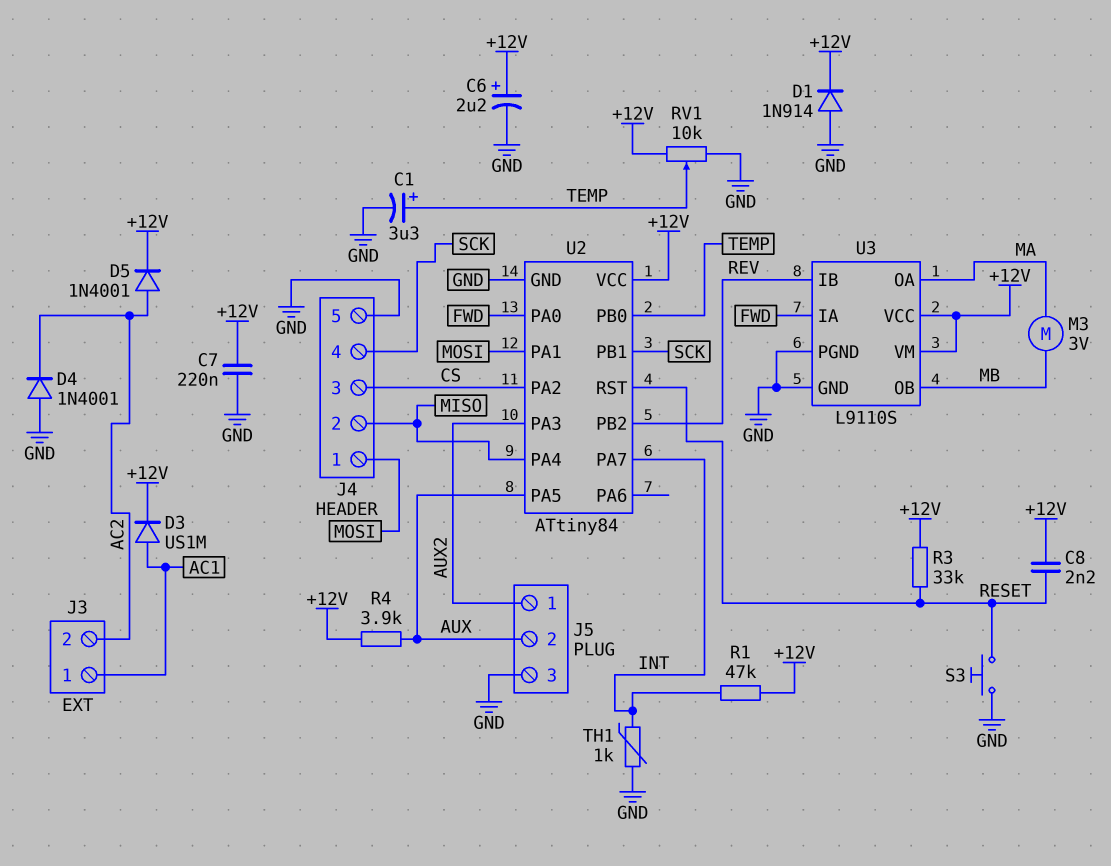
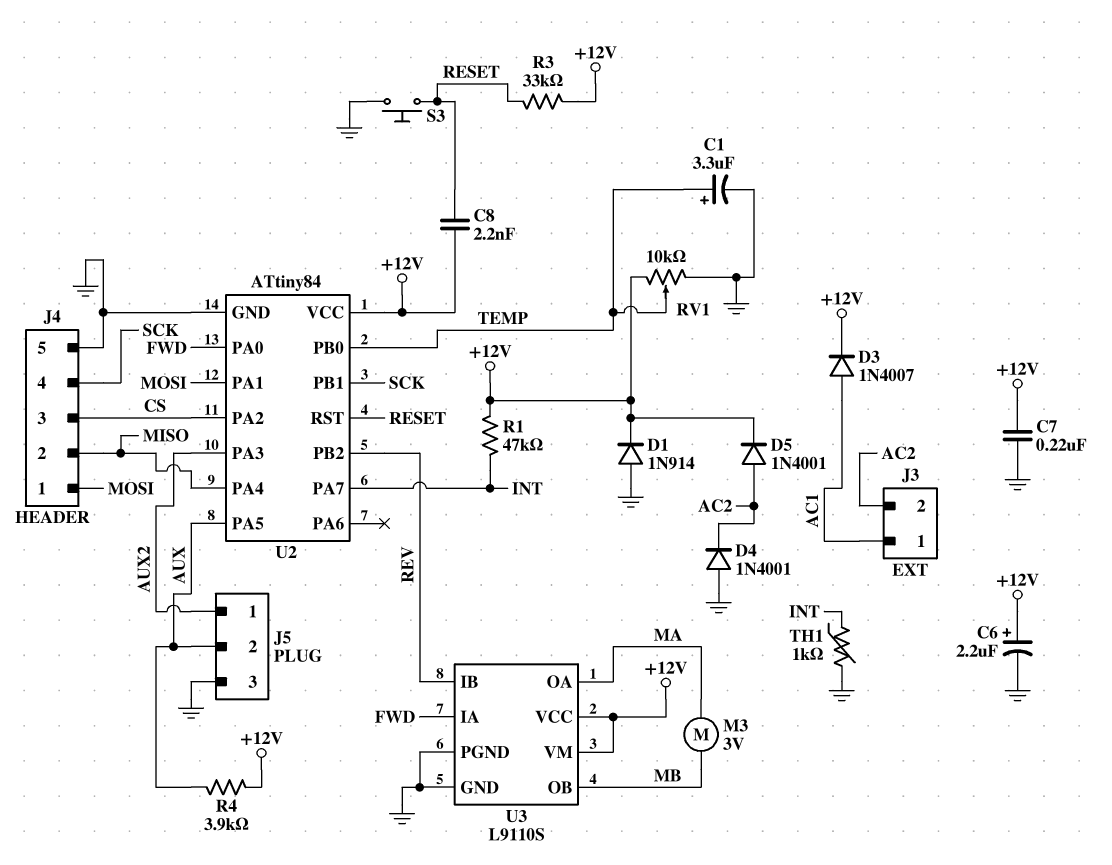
D3: diode US1M (A AC1, K +12V) -> diode 1N4007 (A AC1, K +12V)

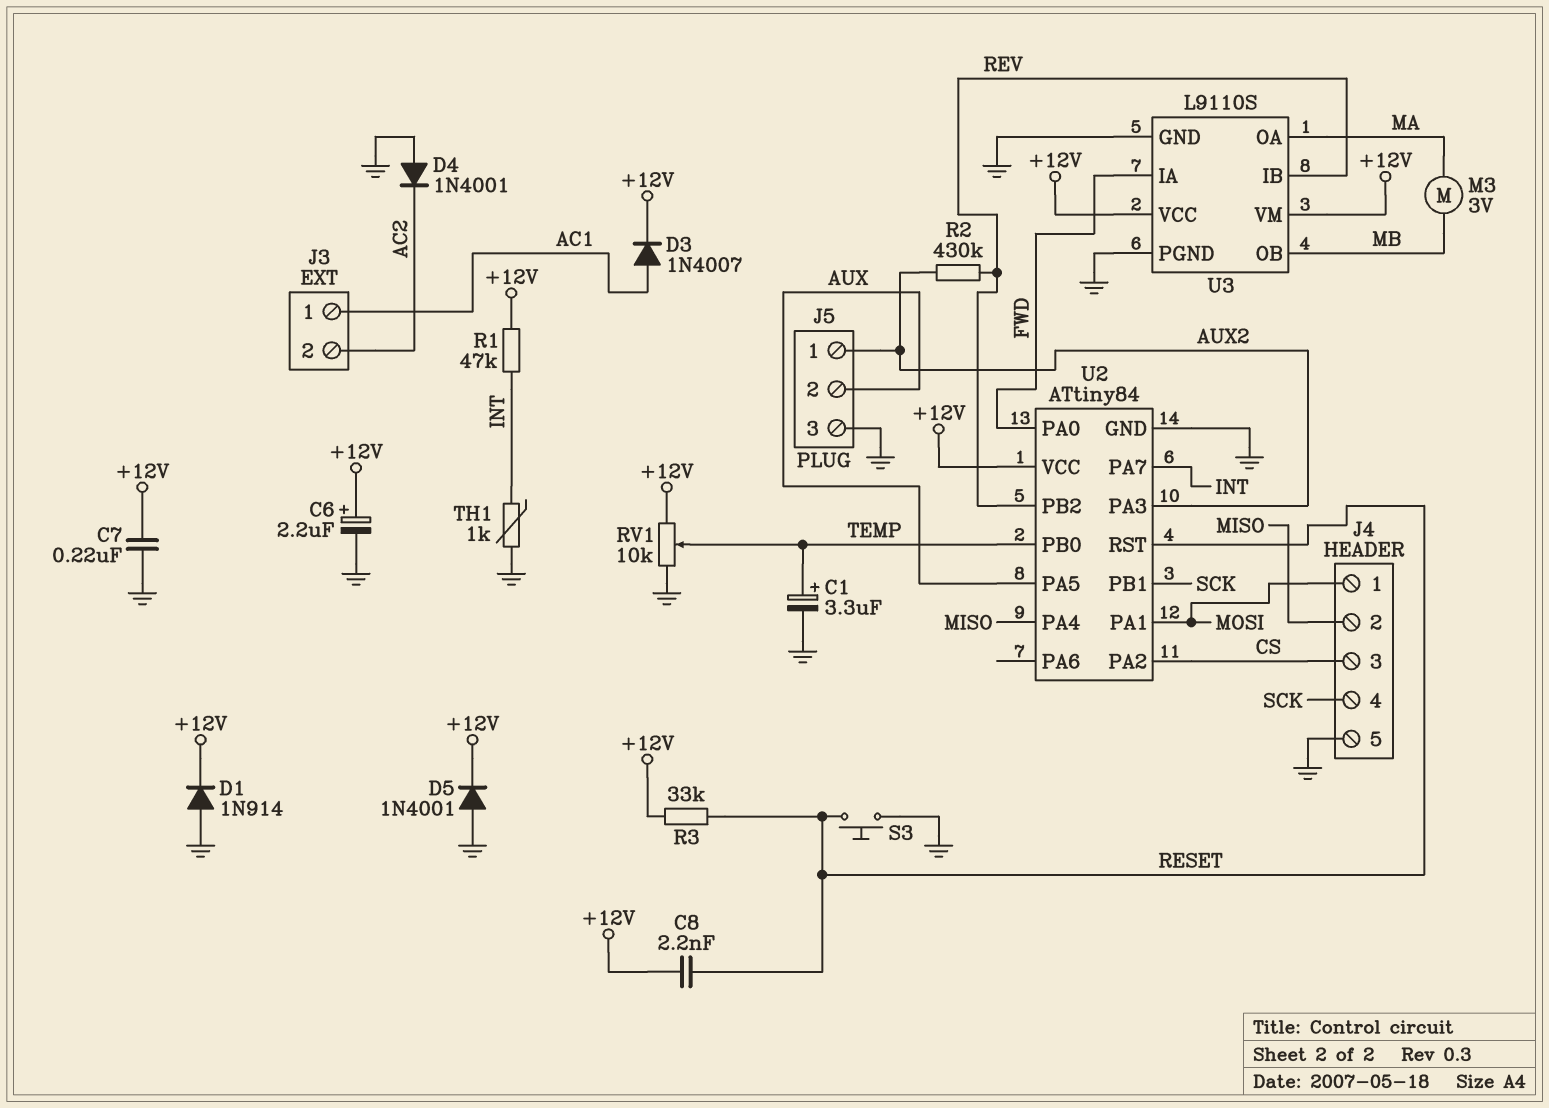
D5: diode 1N4001 (A AC2, K +12V) -> diode 1N4001 (A GND, K +12V)
R2: none -> 430k (AUX2, REV)
R4: 3.9k (+12V, AUX) -> none

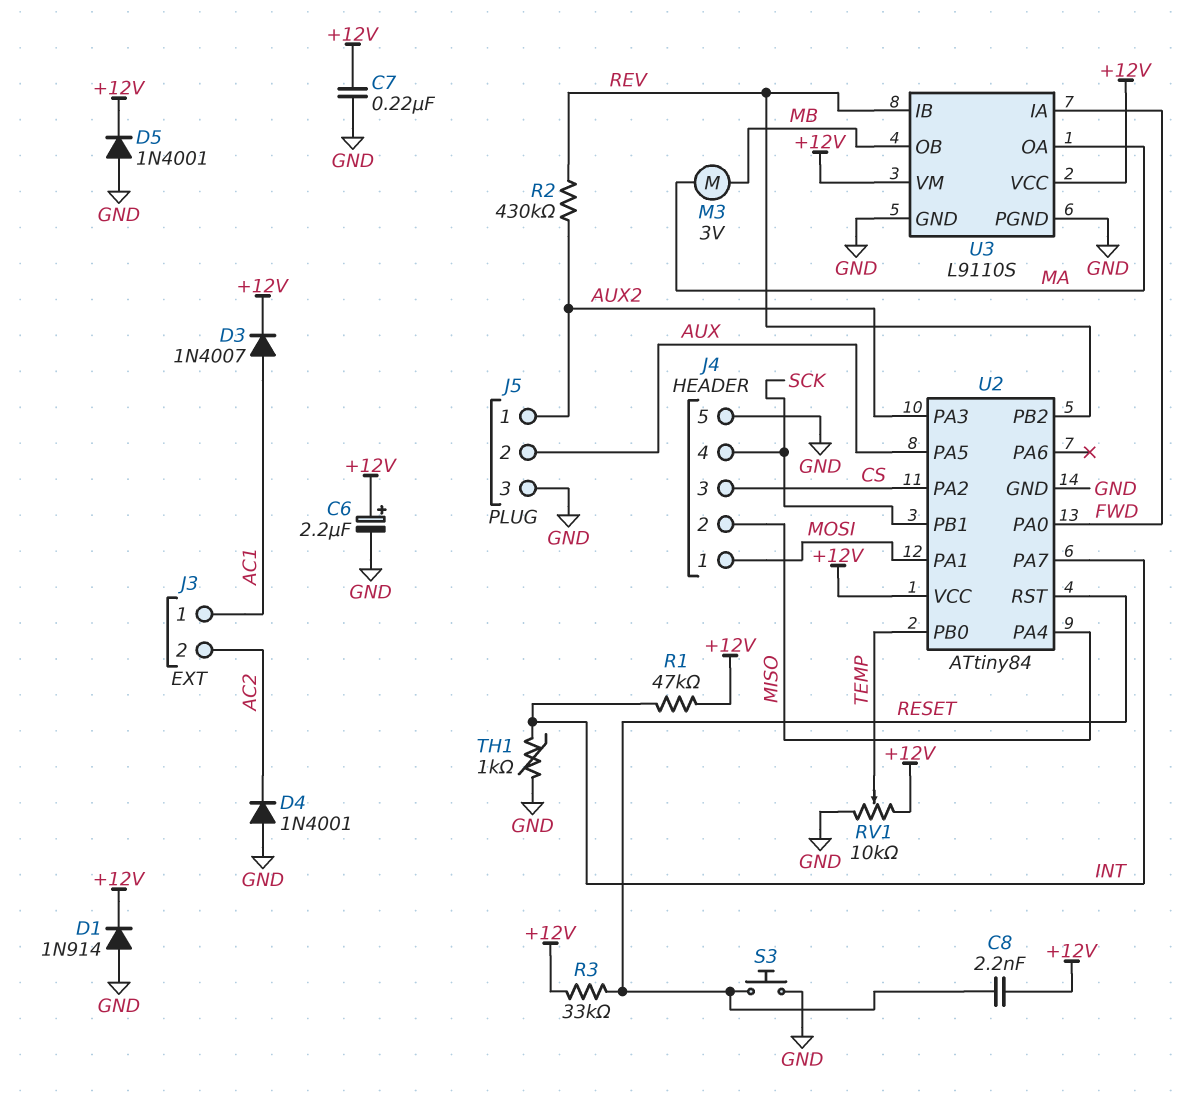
C1: 3.3uF (plus TEMP, minus GND) -> none

